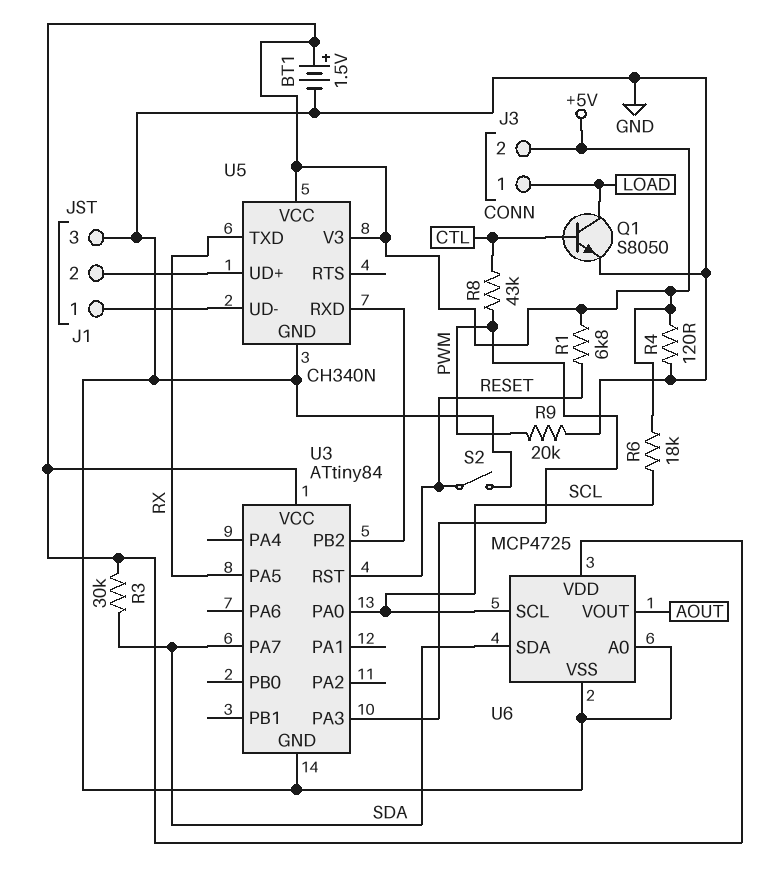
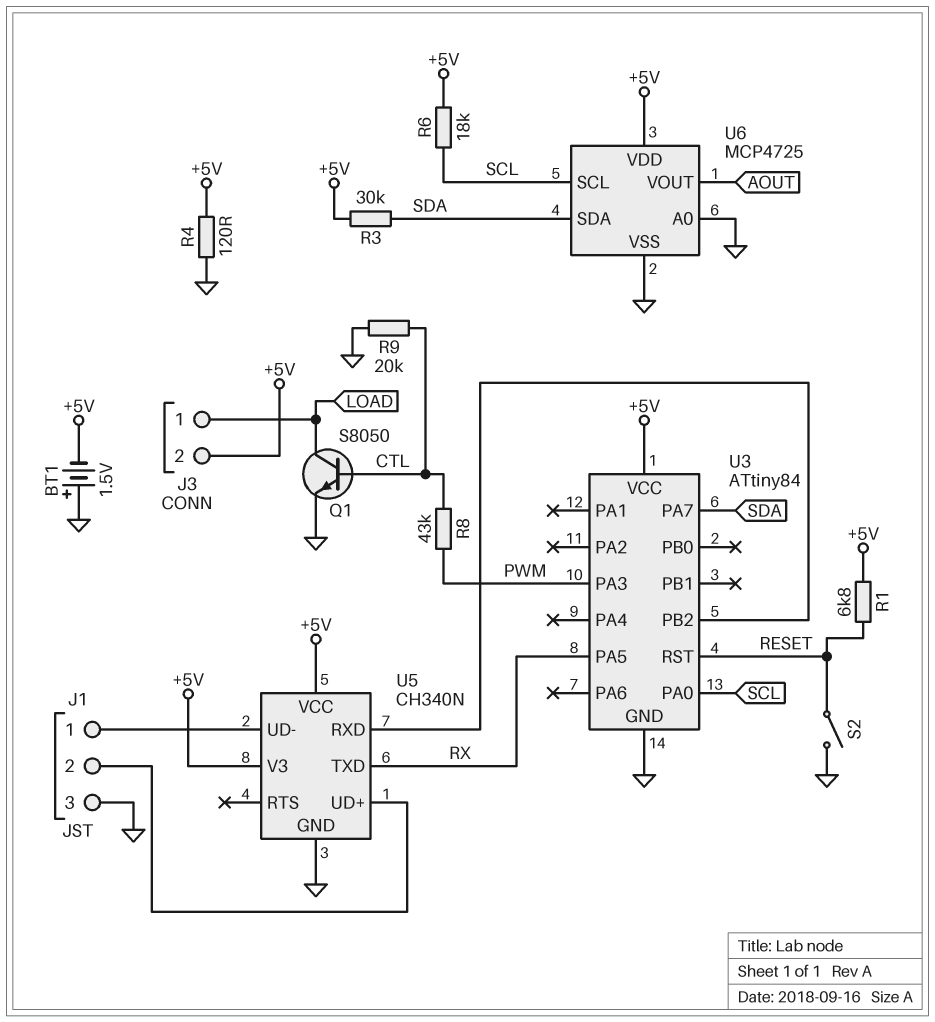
BT1: 1.5V (plus +5V, minus GND) -> 1.5V (plus GND, minus +5V)
R9: 20k (GND, PWM) -> 20k (CTL, GND)

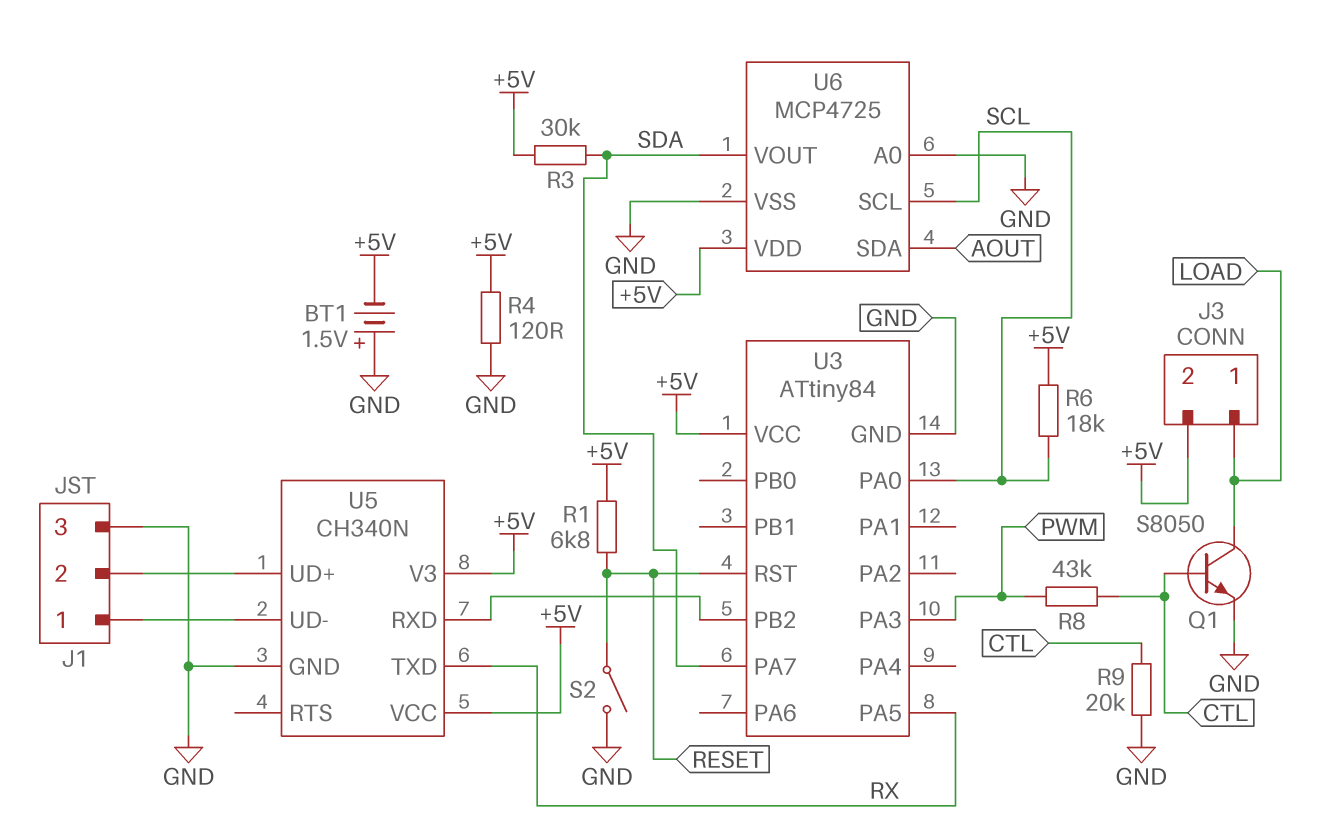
U6 pin SDA: SDA -> AOUT
U6 pin VOUT: AOUT -> SDA

